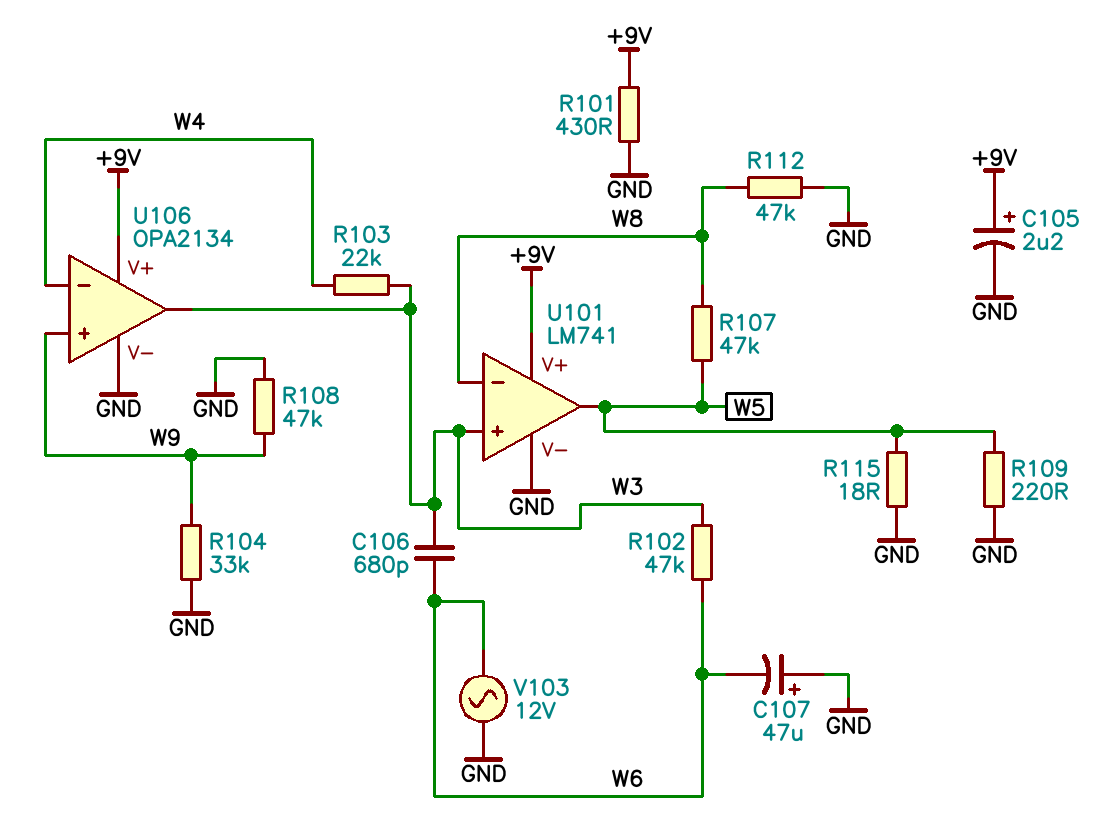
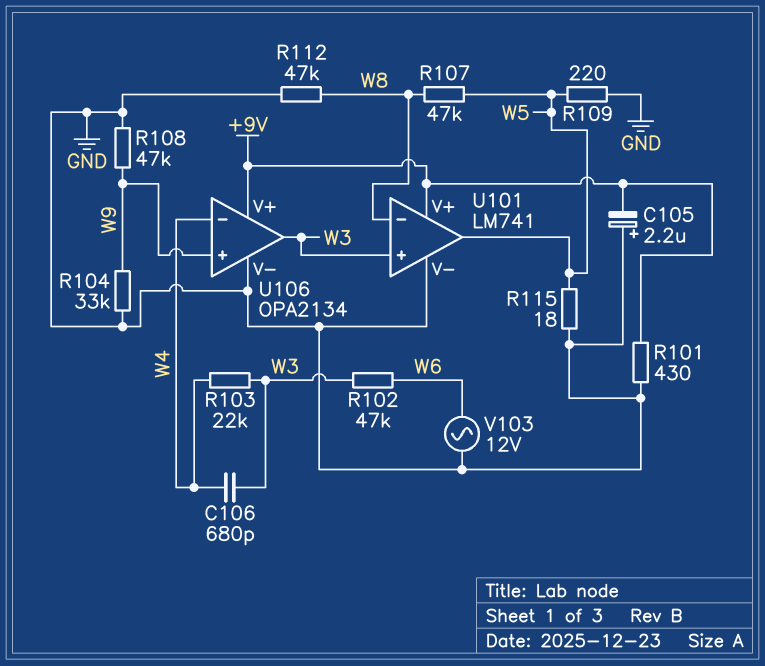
C105: 2.2uF (plus +9V, minus GND) -> 2.2uF (plus GND, minus +9V)
C106: 680pF (W3, W6) -> 680pF (W3, W4)
C107: 47uF (plus GND, minus W6) -> none

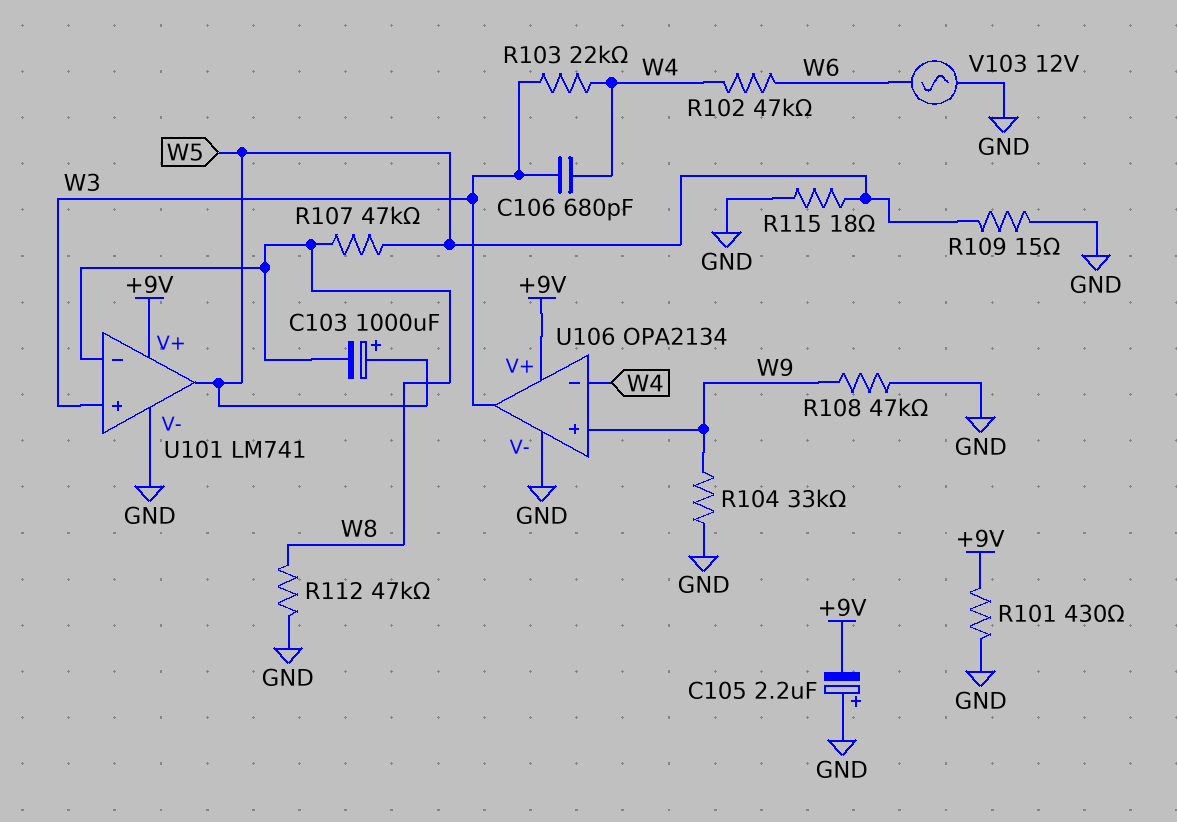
C103: none -> 1000uF (plus W5, minus W8)
R102: 47k (W3, W6) -> 47k (W4, W6)
R109: 220 (GND, W5) -> 15 (GND, W5)

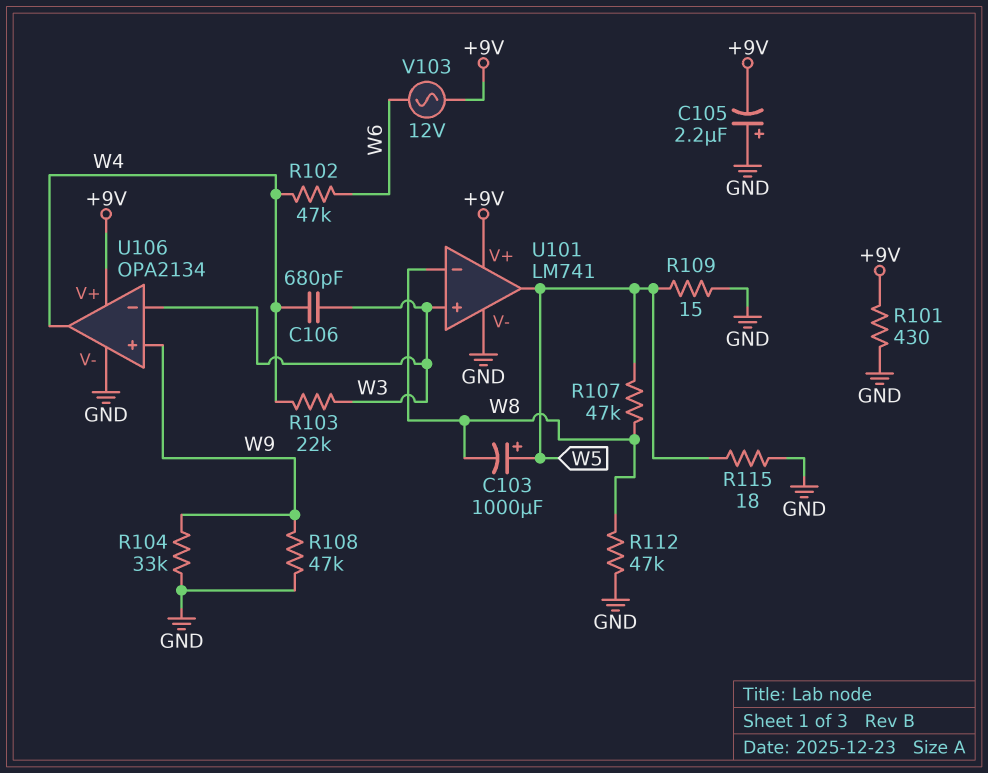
U106 pin in-: W4 -> W3
U106 pin out: W3 -> W4
V103: AC 12V (GND, W6) -> AC 12V (+9V, W6)

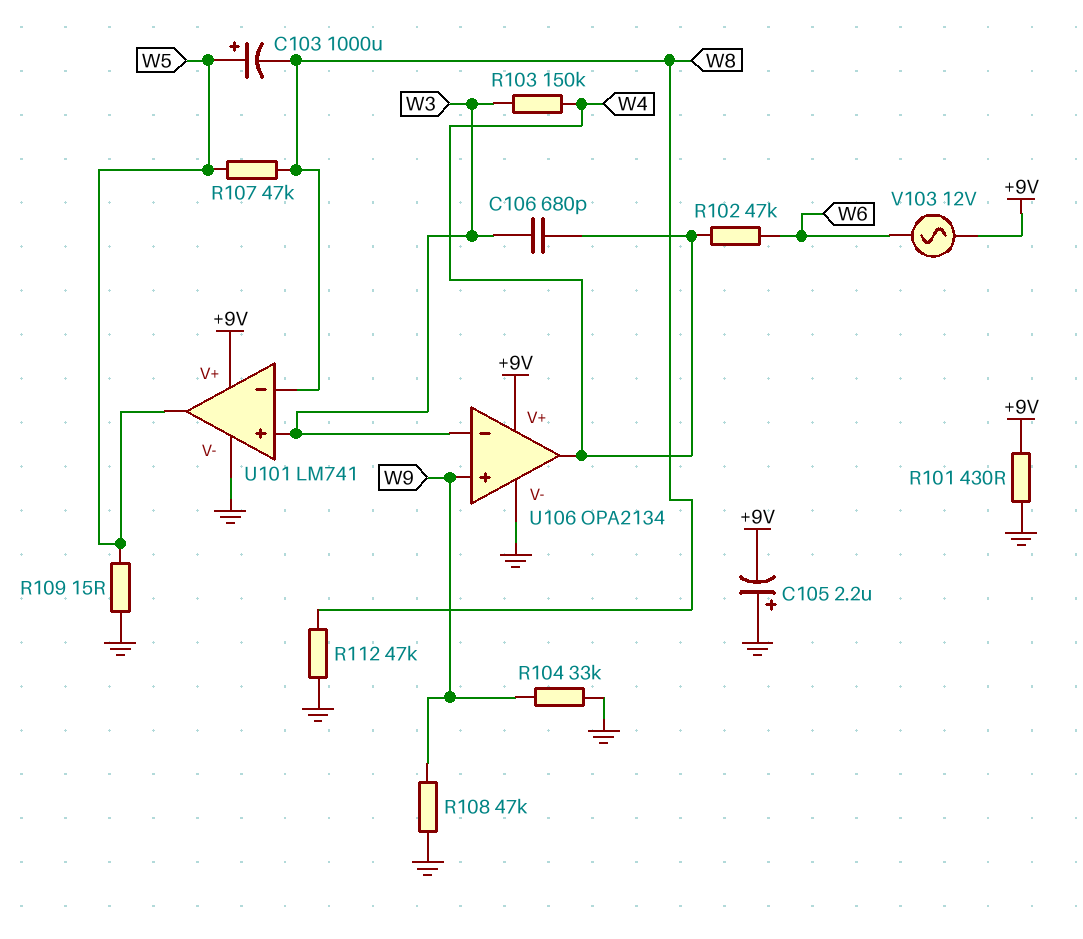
R103: 22k (W3, W4) -> 150k (W3, W4)
R115: 18 (GND, W5) -> none

